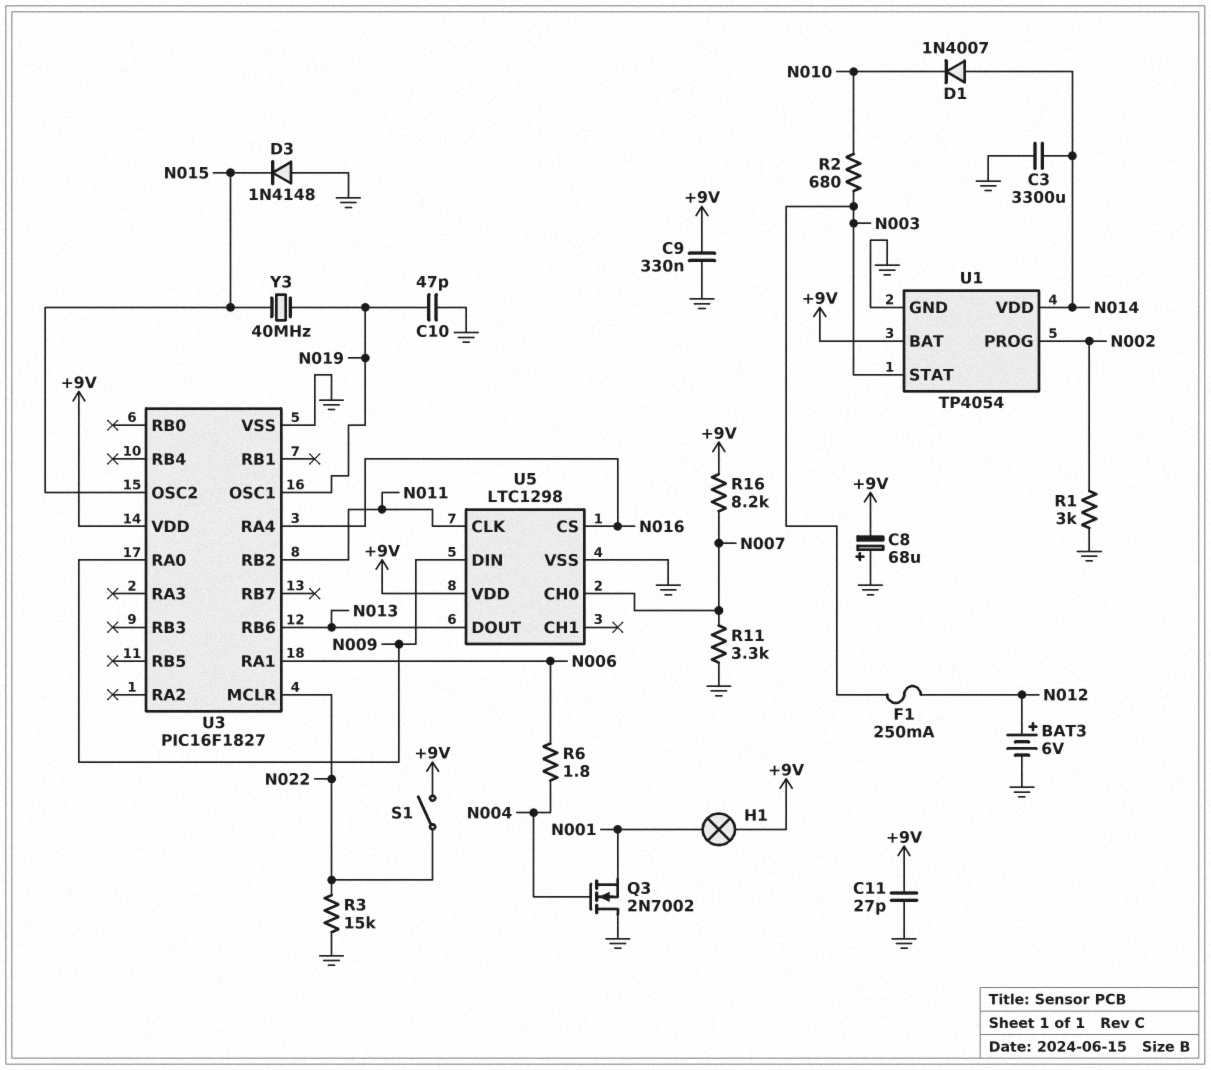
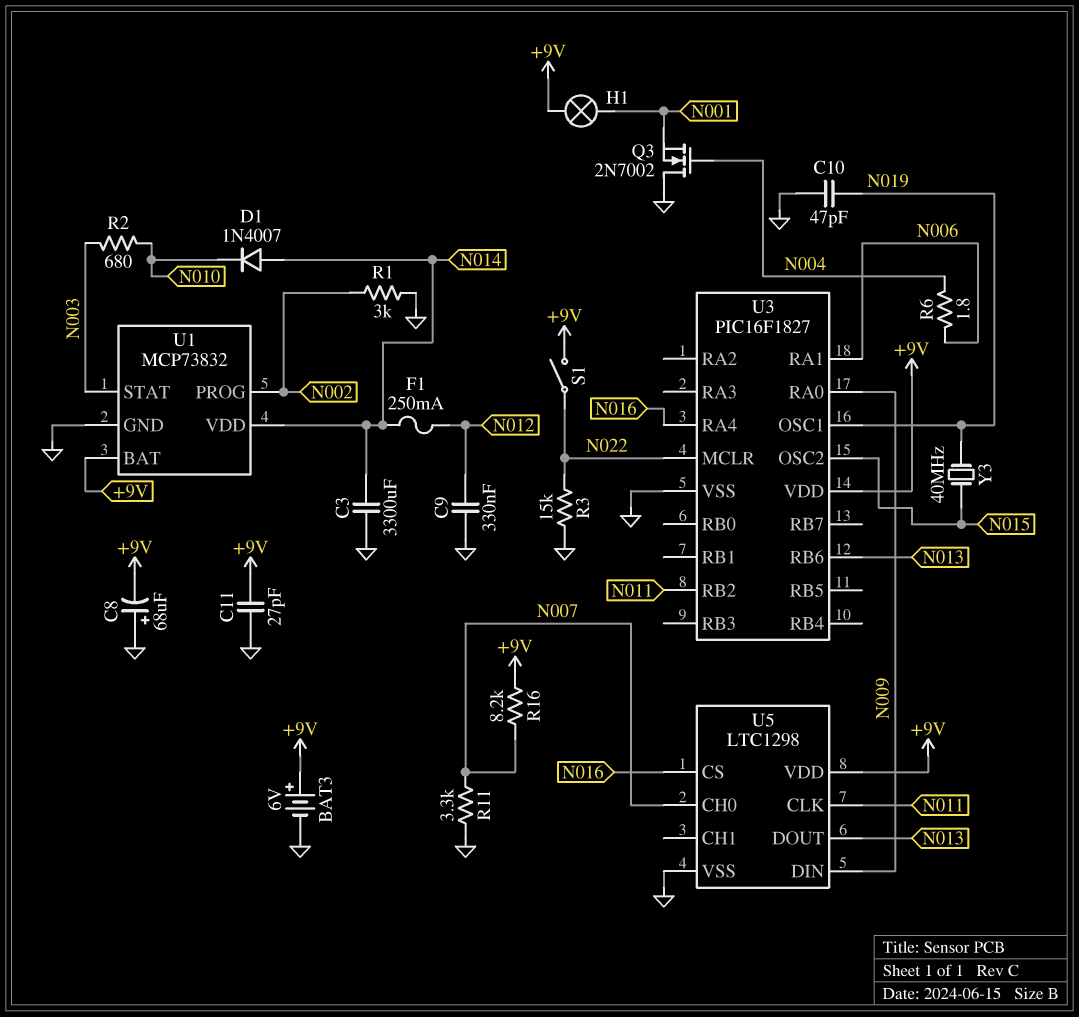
BAT3: 6V (plus N012, minus GND) -> 6V (plus +9V, minus GND)
C9: 330nF (+9V, GND) -> 330nF (GND, N012)
D3: diode 1N4148 (A GND, K N015) -> none
F1: 250mA (N003, N012) -> 250mA (N012, N014)
U1: TP4054 -> MCP73832

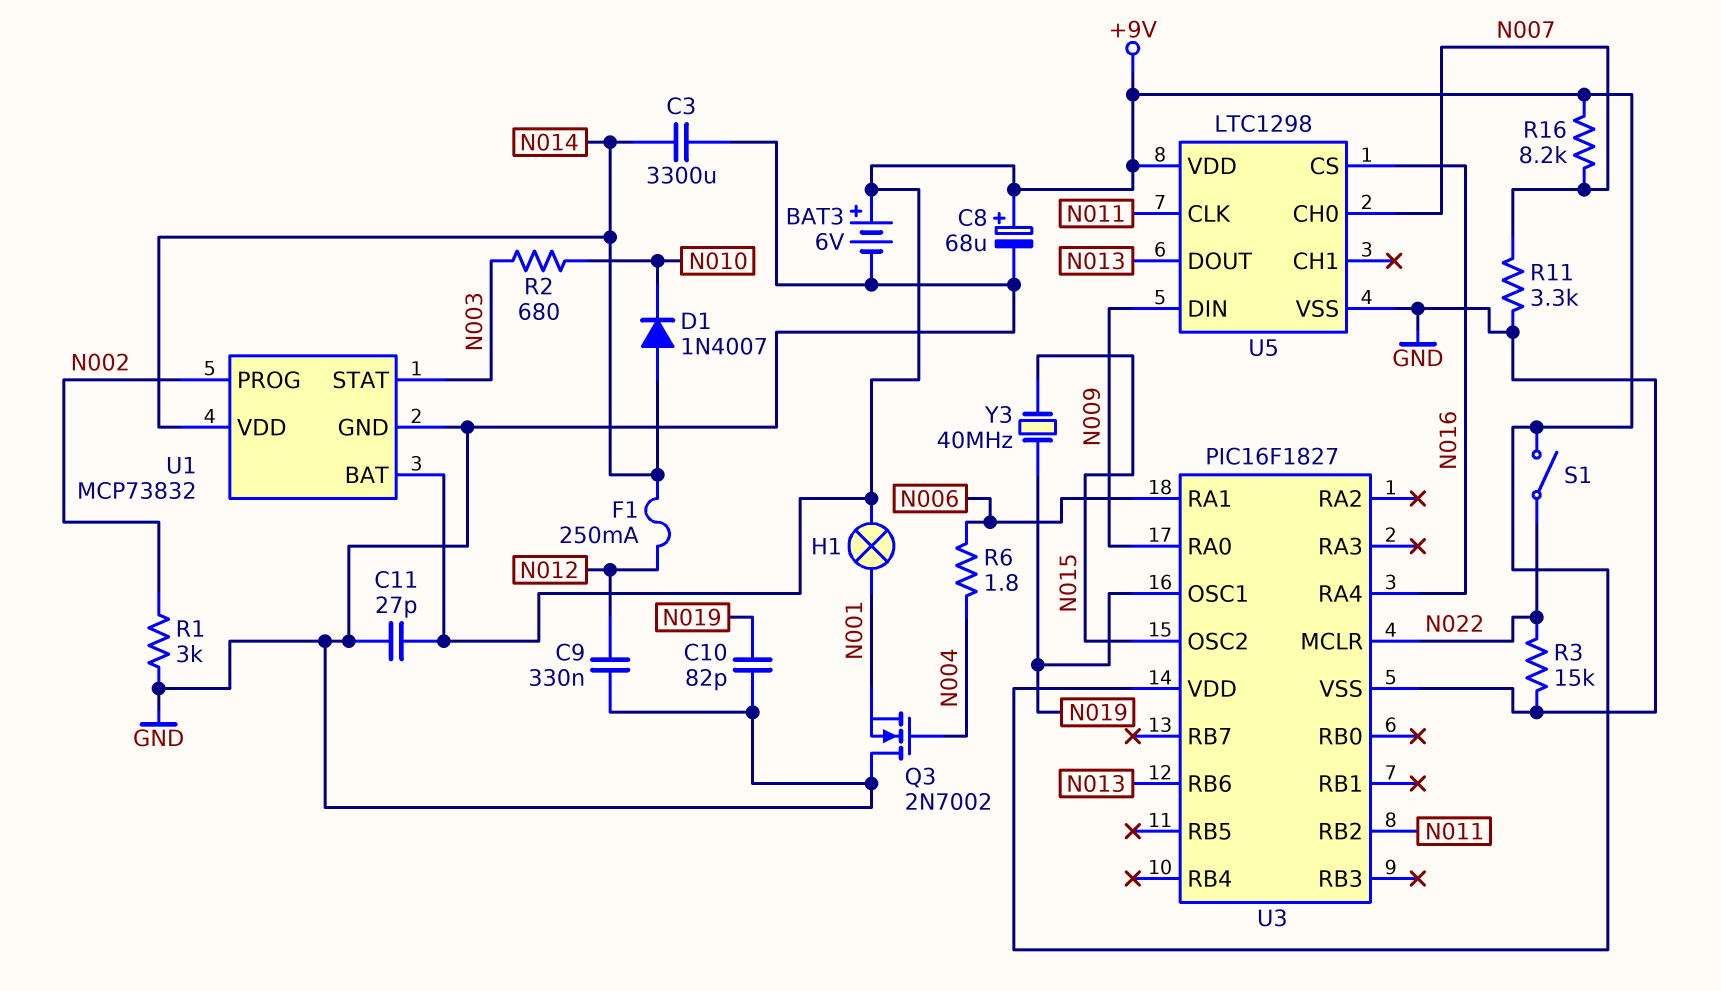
C8: 68uF (plus GND, minus +9V) -> 68uF (plus +9V, minus GND)
C10: 47pF (GND, N019) -> 82pF (GND, N019)

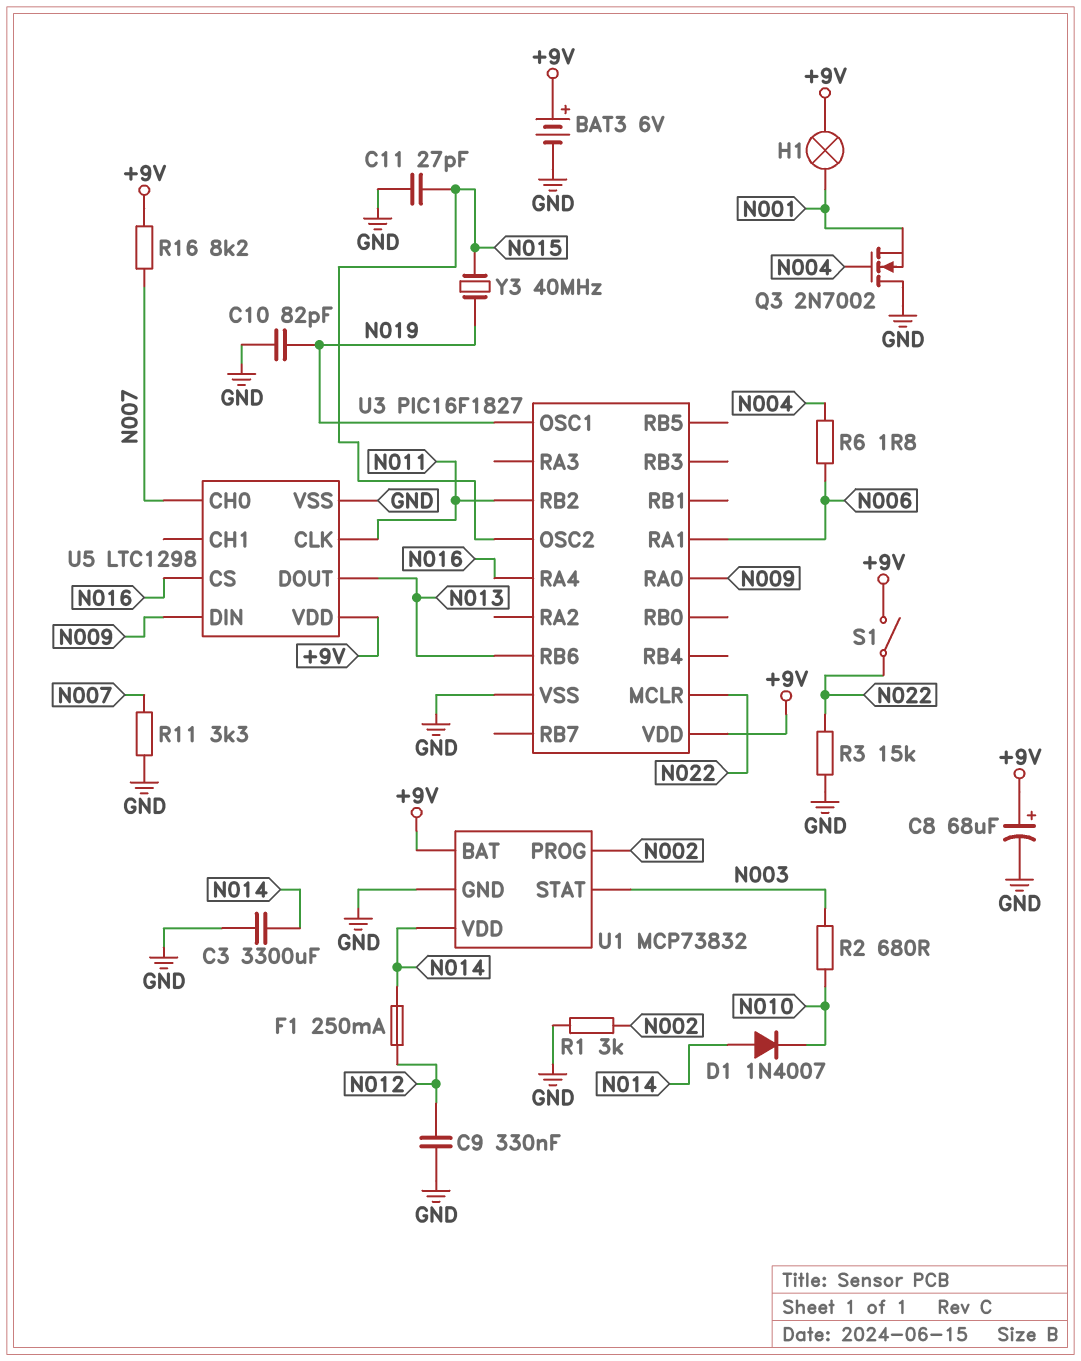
C11: 27pF (+9V, GND) -> 27pF (GND, N015)

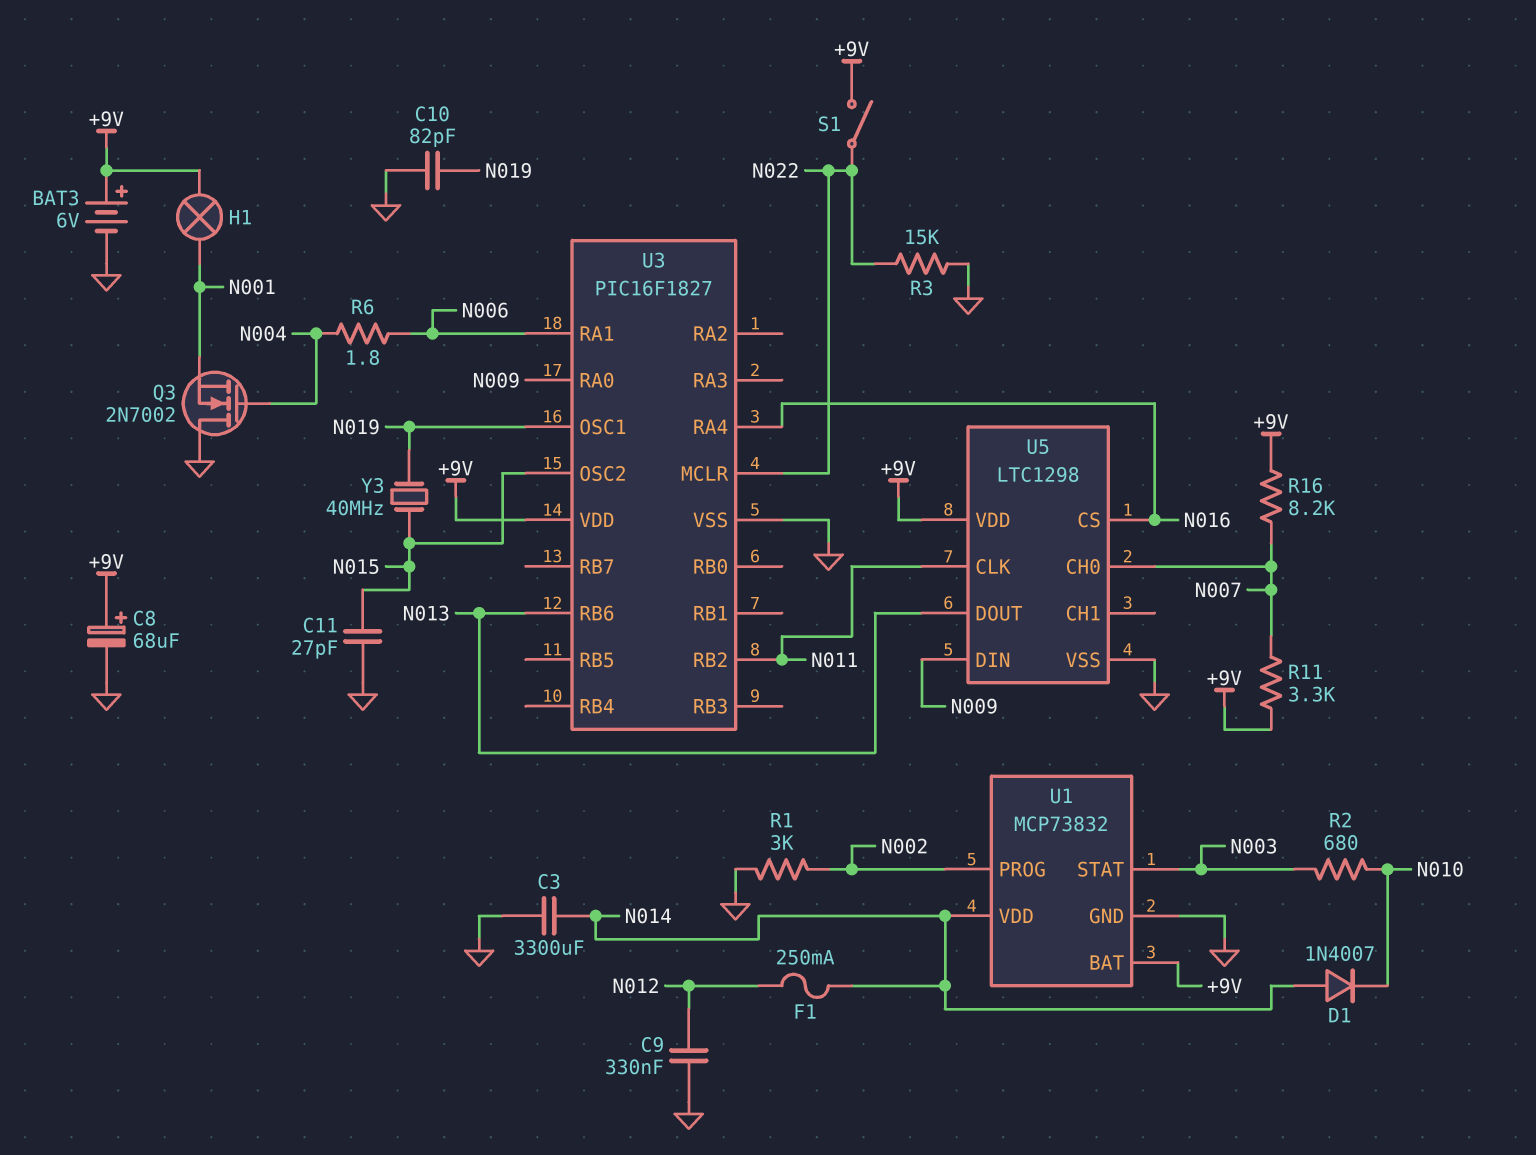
R11: 3.3k (GND, N007) -> 3.3k (+9V, N007)

